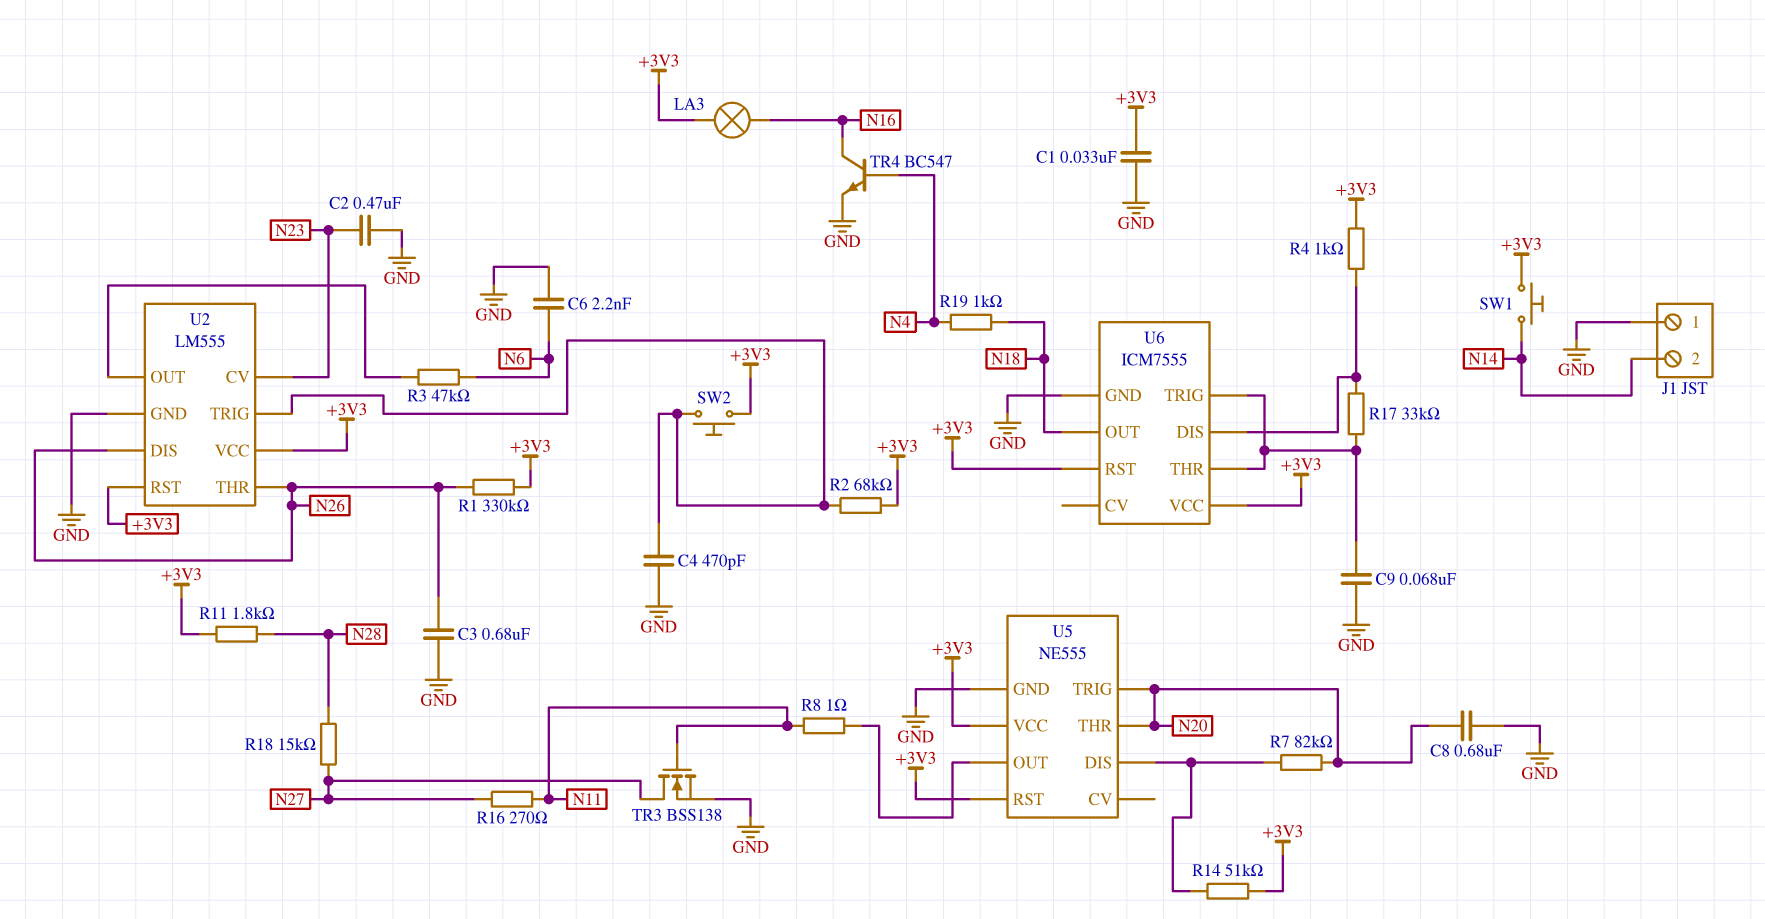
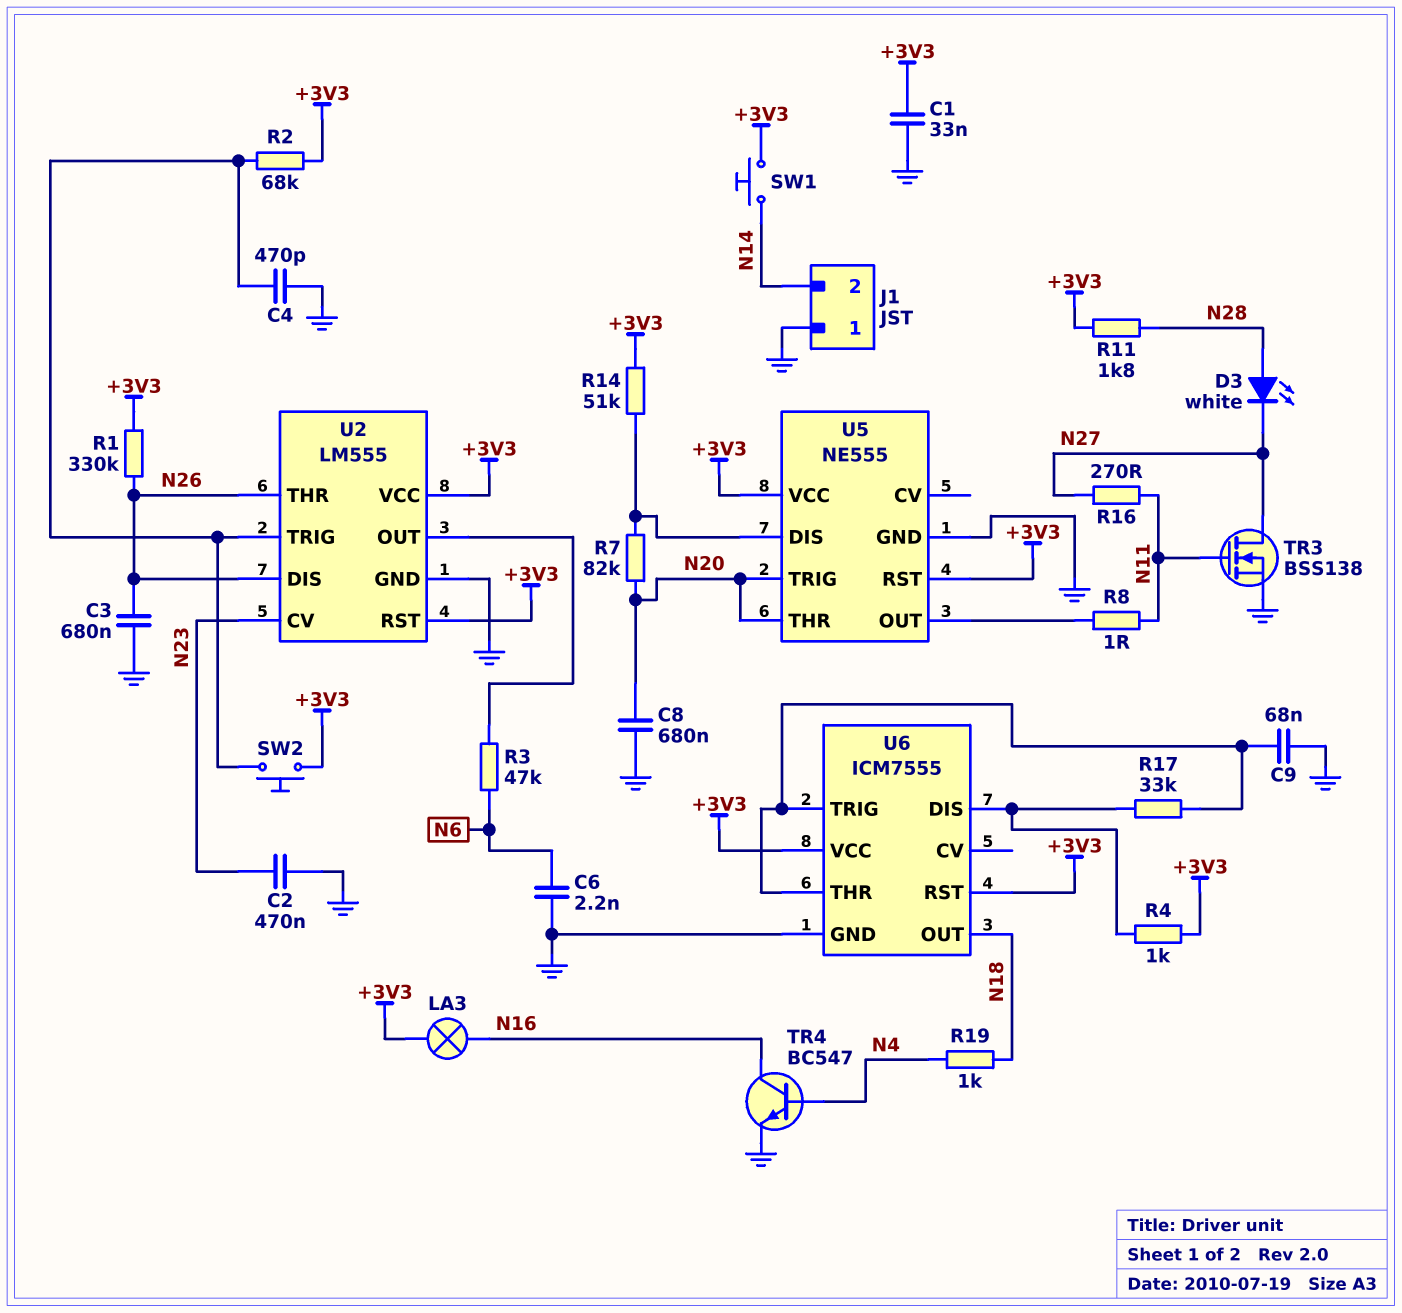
D3: none -> LED white (A N28, K N27)
R18: 15k (N27, N28) -> none

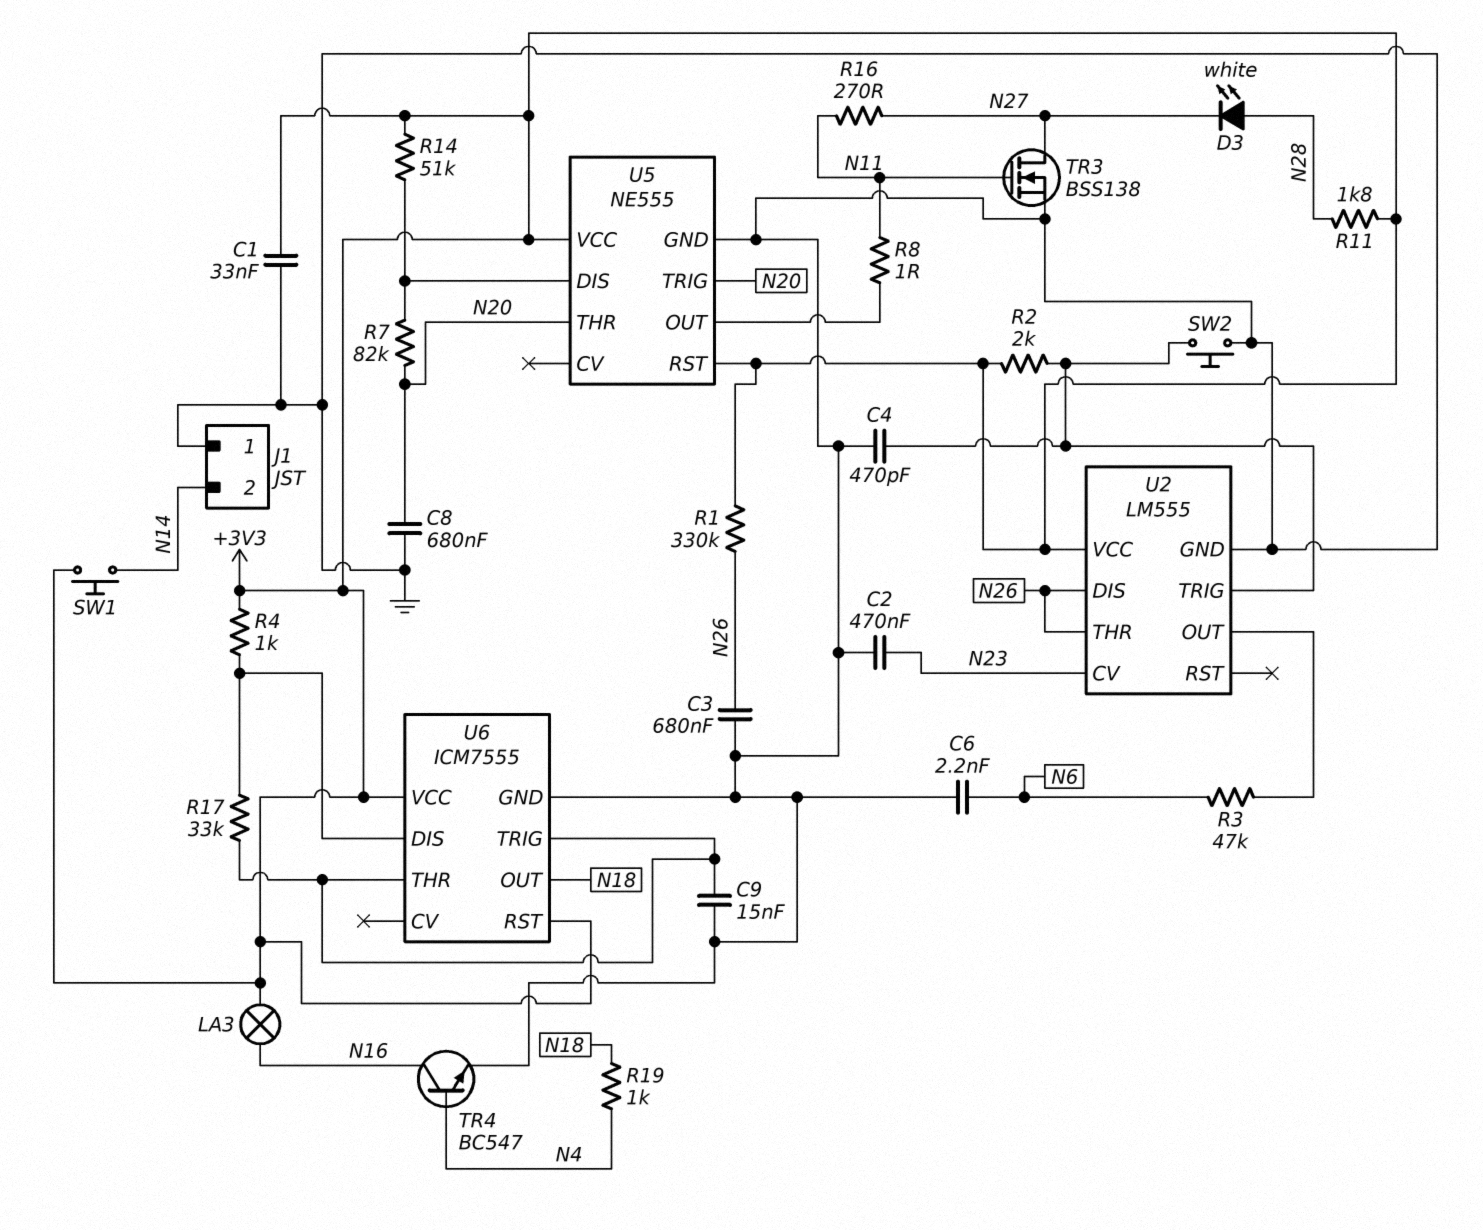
C9: 68nF (GND, U6/THR) -> 15nF (GND, U6/THR)
R2: 68k (+3V3, U2/TRIG) -> 2k (+3V3, U2/TRIG)
SW2: button (+3V3, U2/TRIG) -> button (GND, U2/TRIG)
U2 pin RST: +3V3 -> none

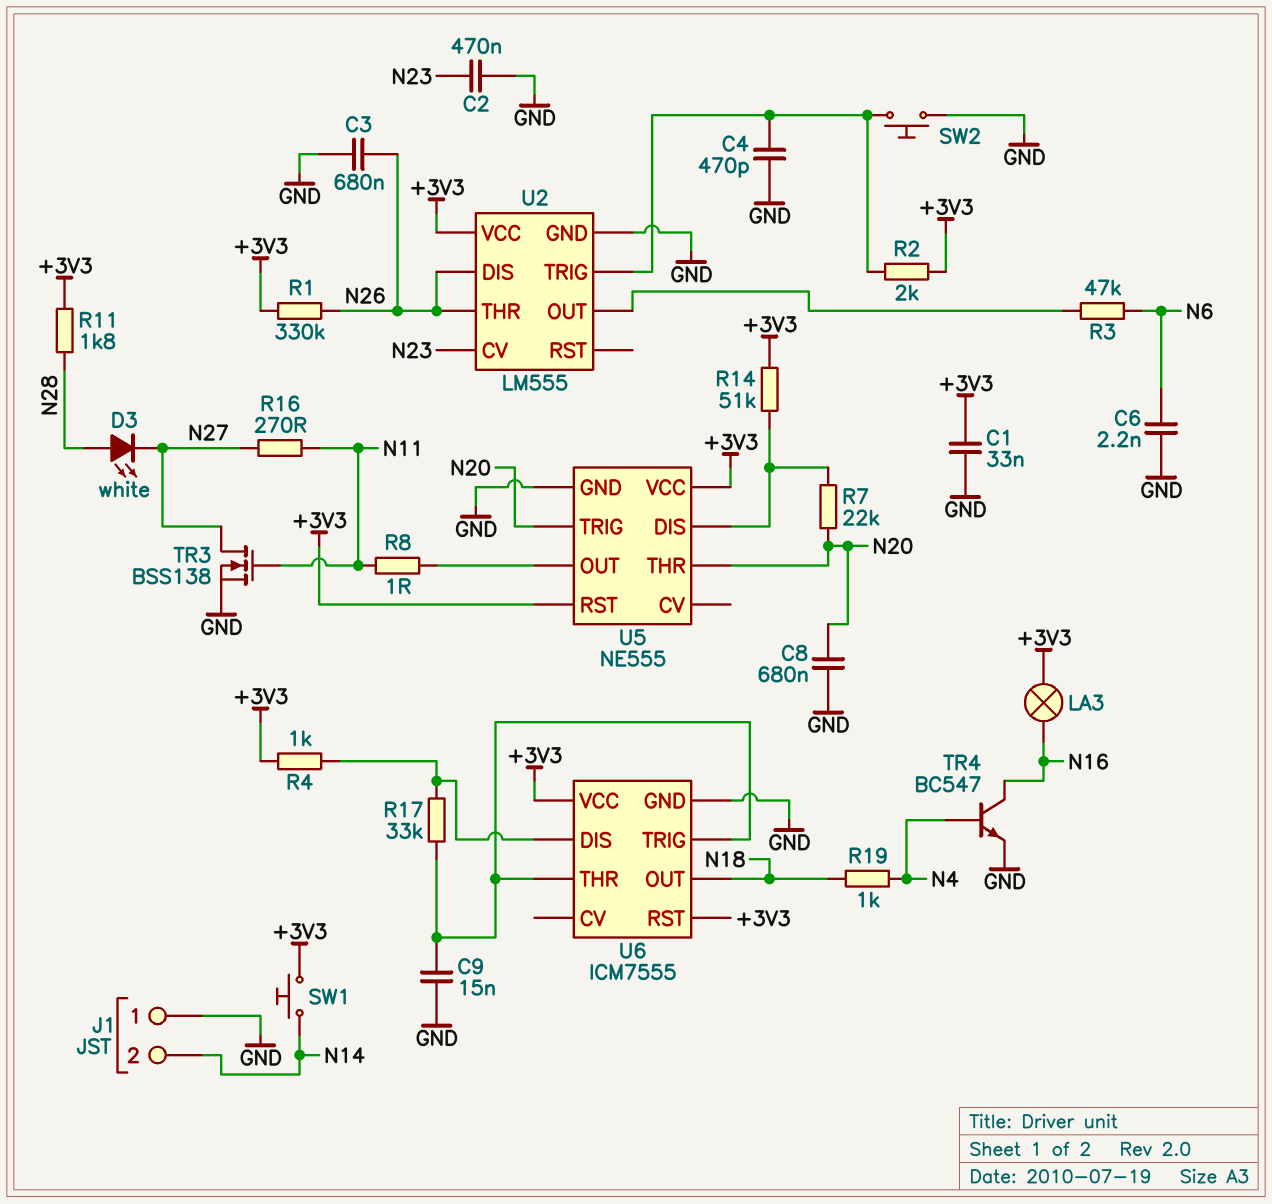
R7: 82k (N20, U5/DIS) -> 22k (N20, U5/DIS)

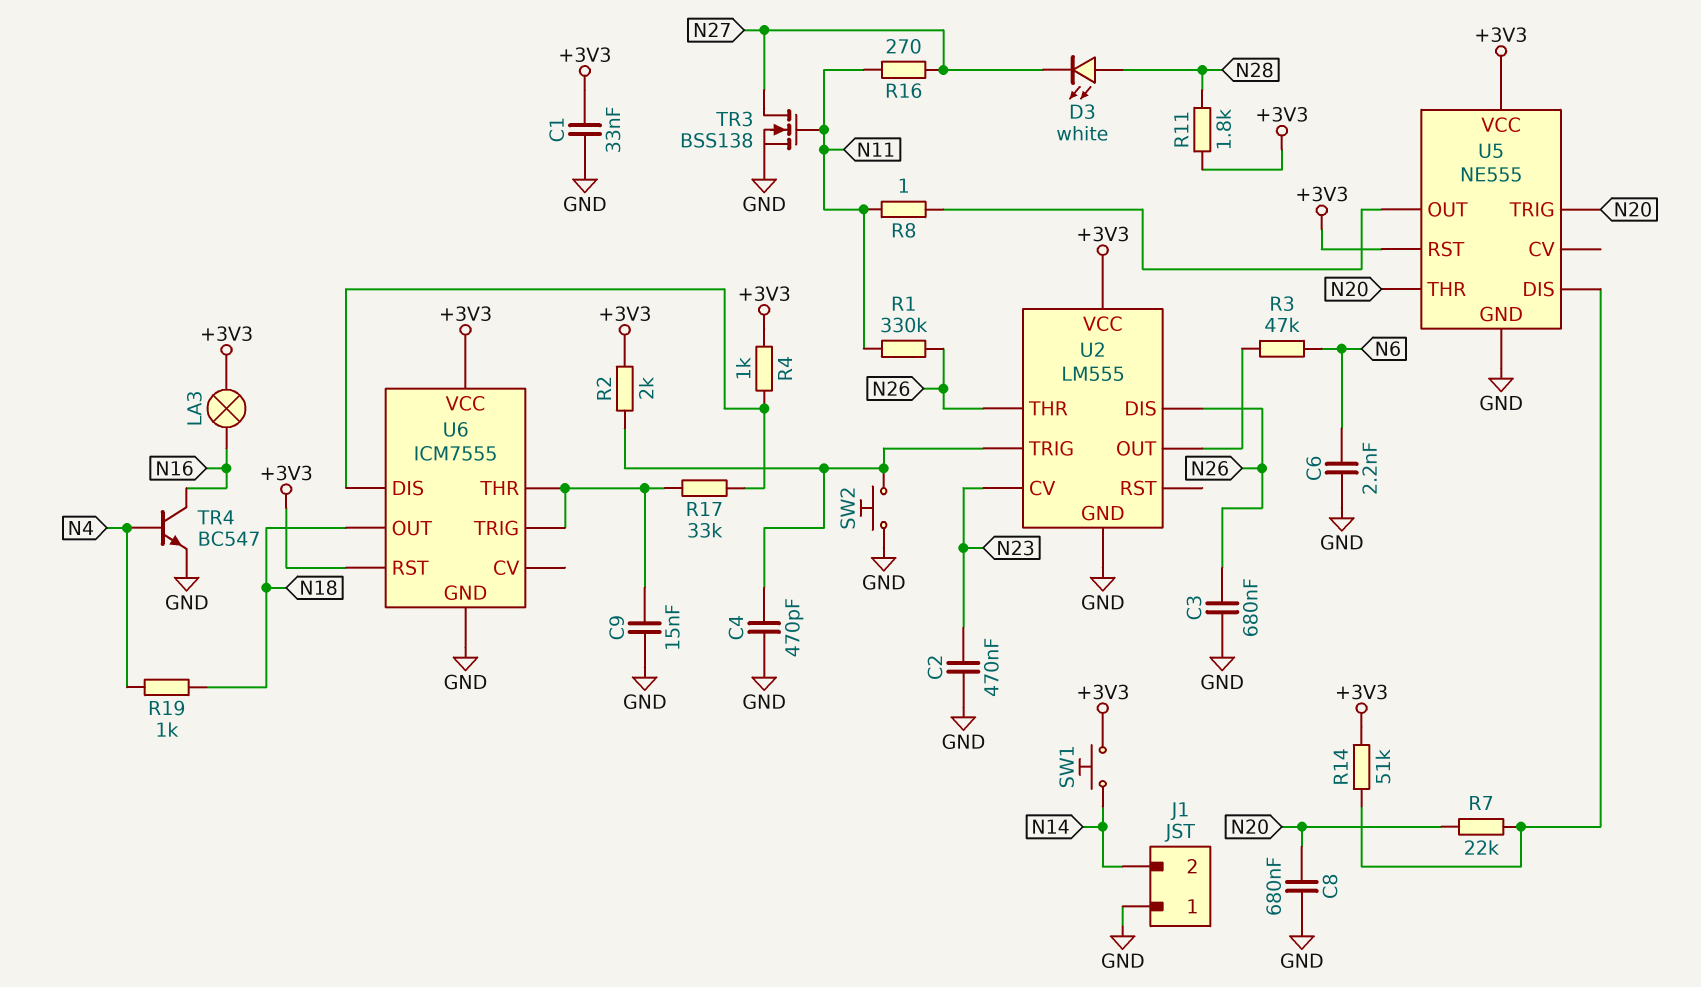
R1: 330k (+3V3, N26) -> 330k (N11, N26)

